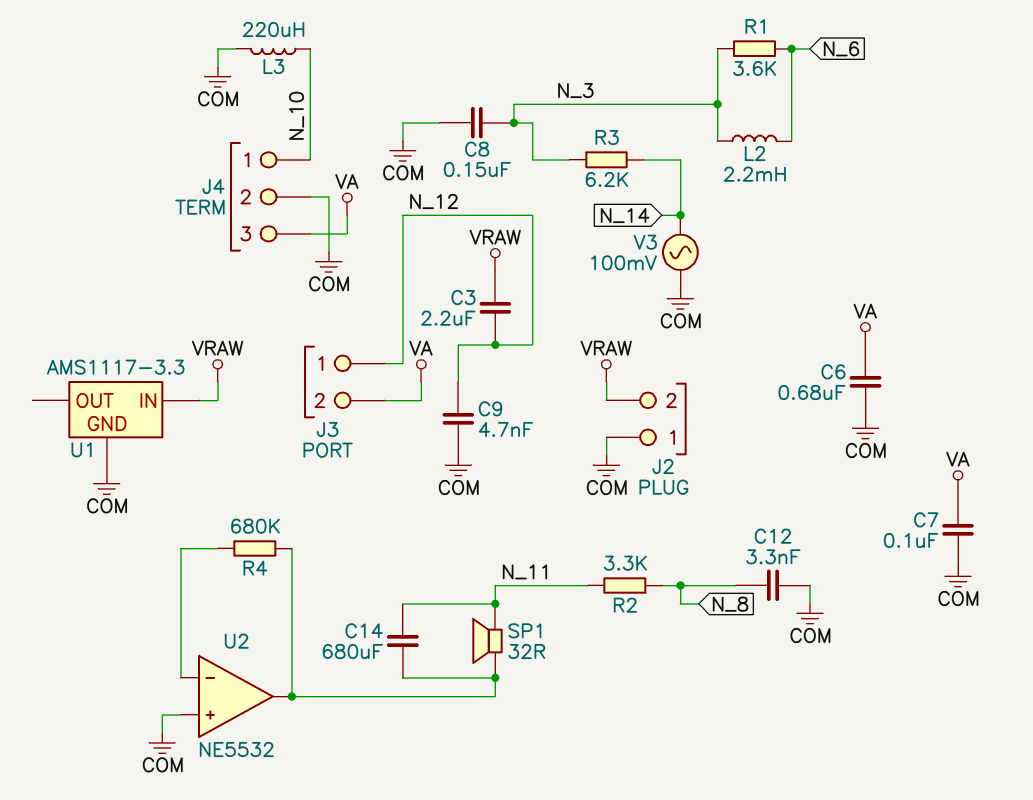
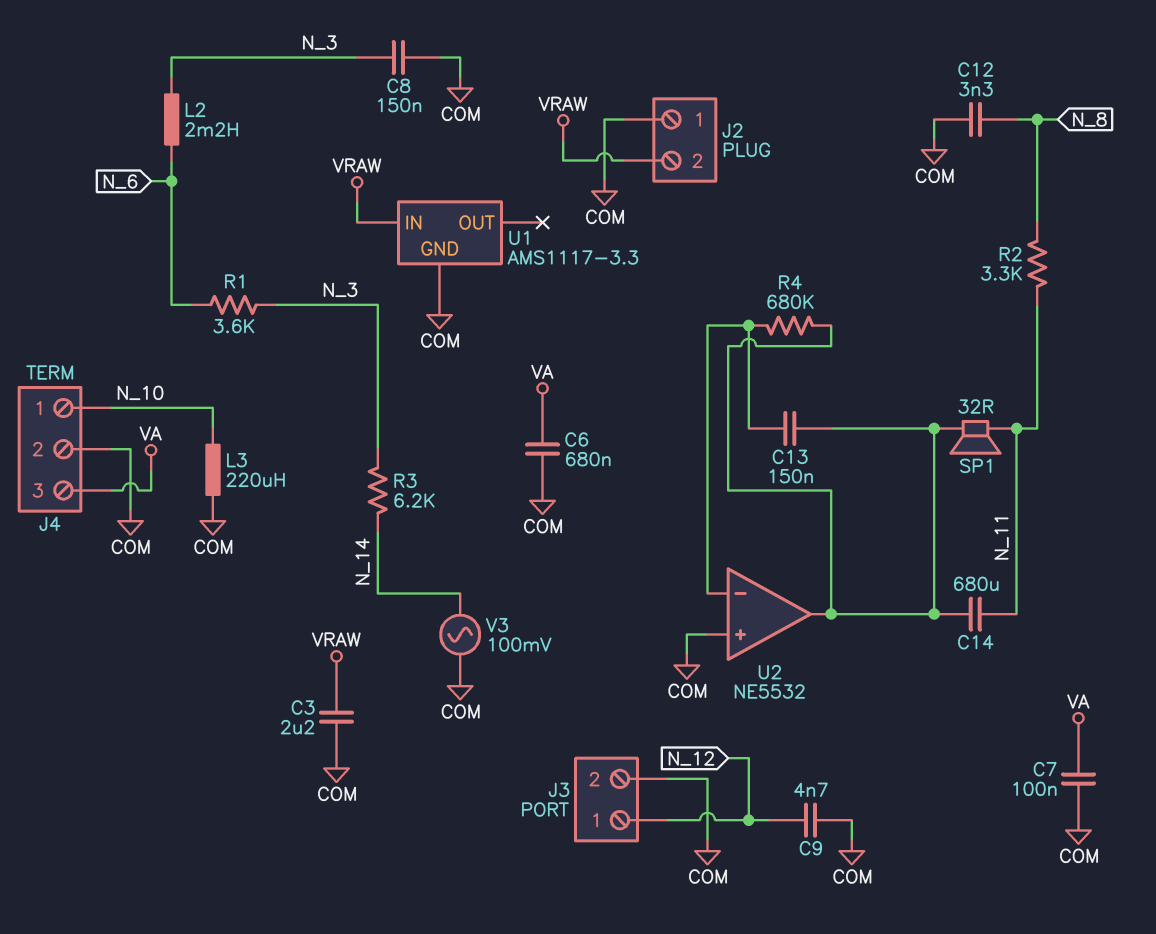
C3: 2.2uF (N_12, VRAW) -> 2.2uF (COM, VRAW)
C13: none -> 150nF (U2/in-, U2/out)
J3 pin 2: VA -> COM

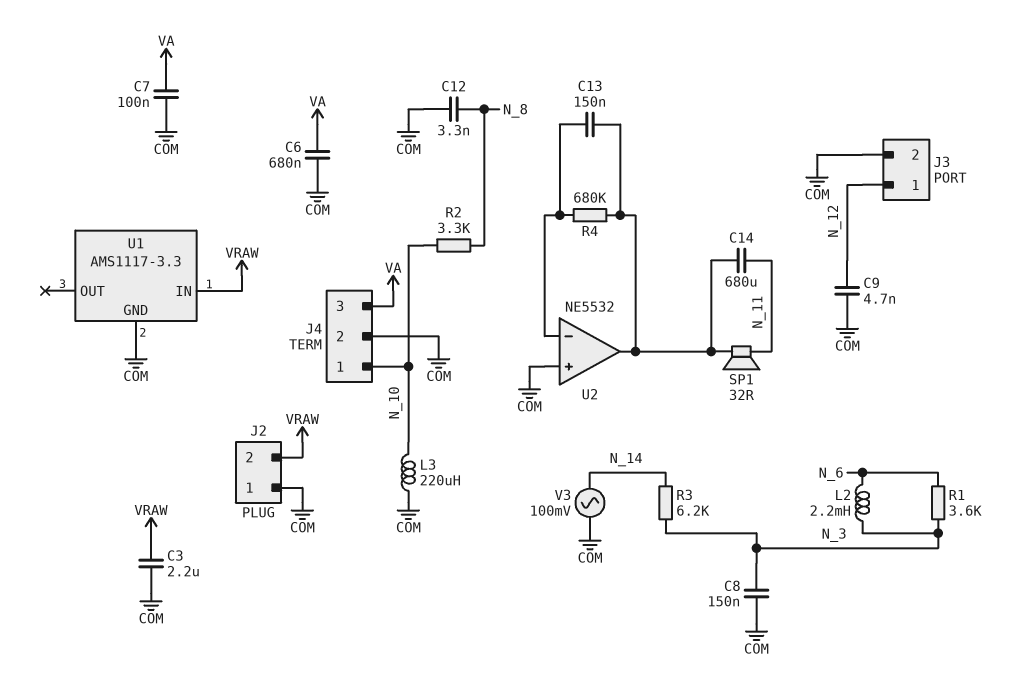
R2: 3.3k (N_8, N_11) -> 3.3k (N_8, N_10)

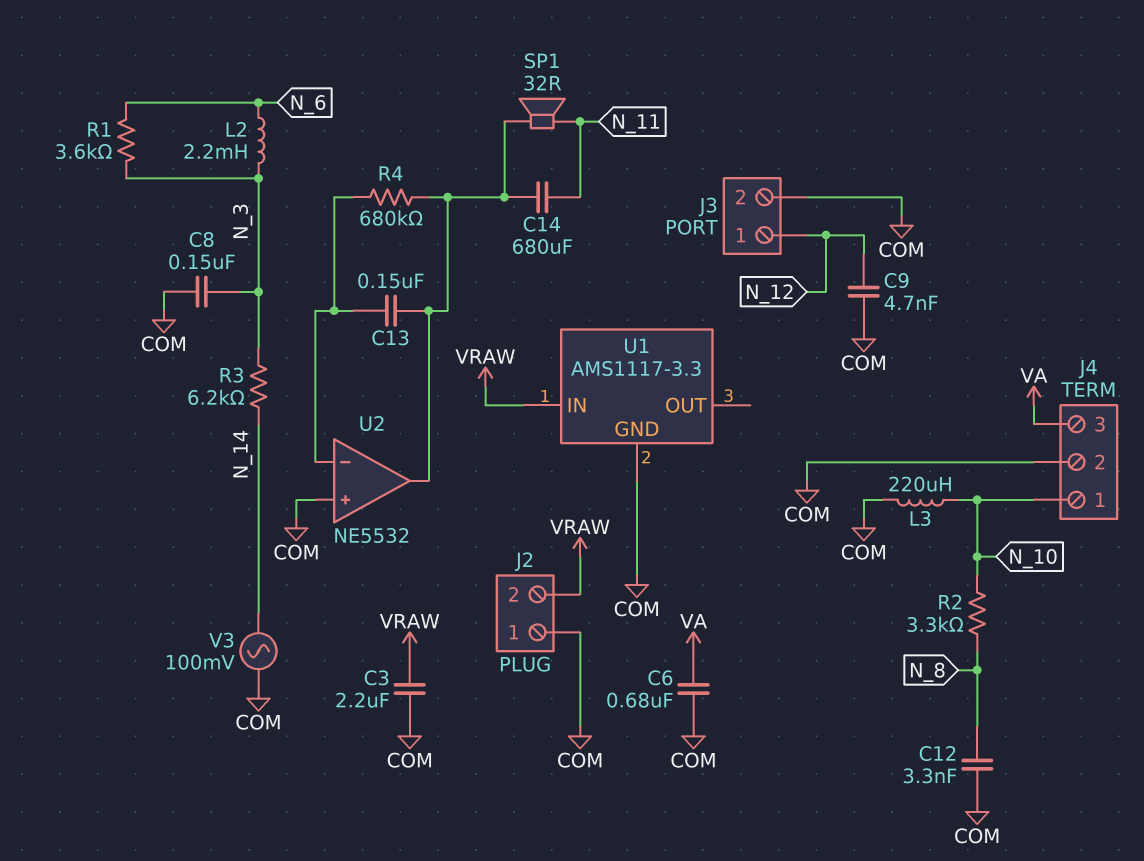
C7: 100nF (COM, VA) -> none

